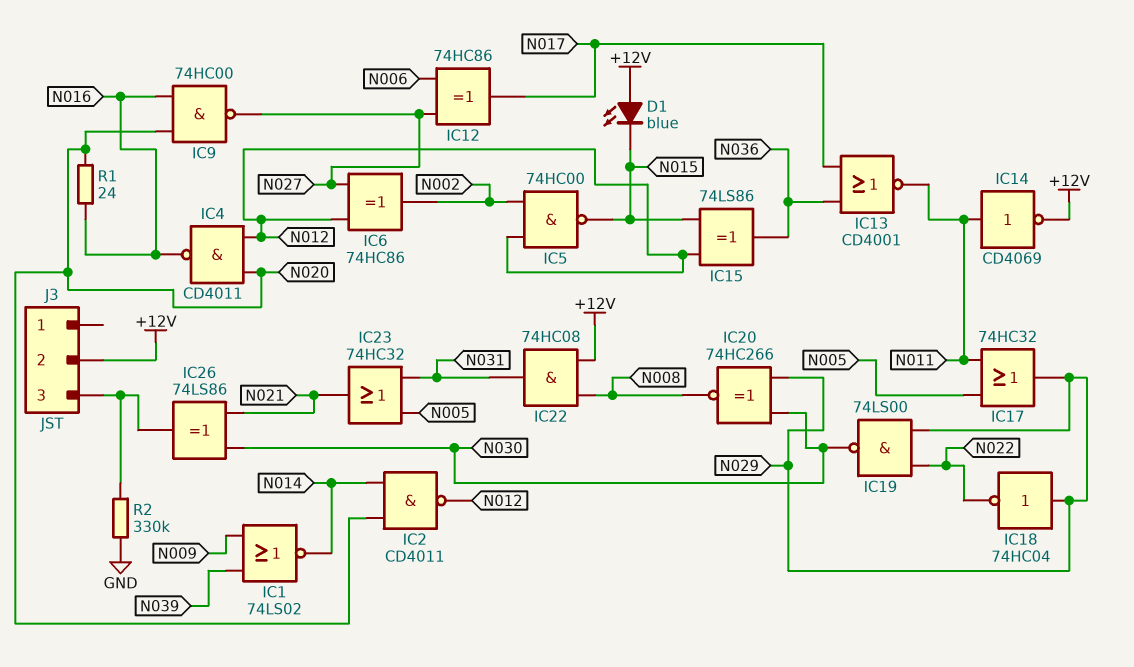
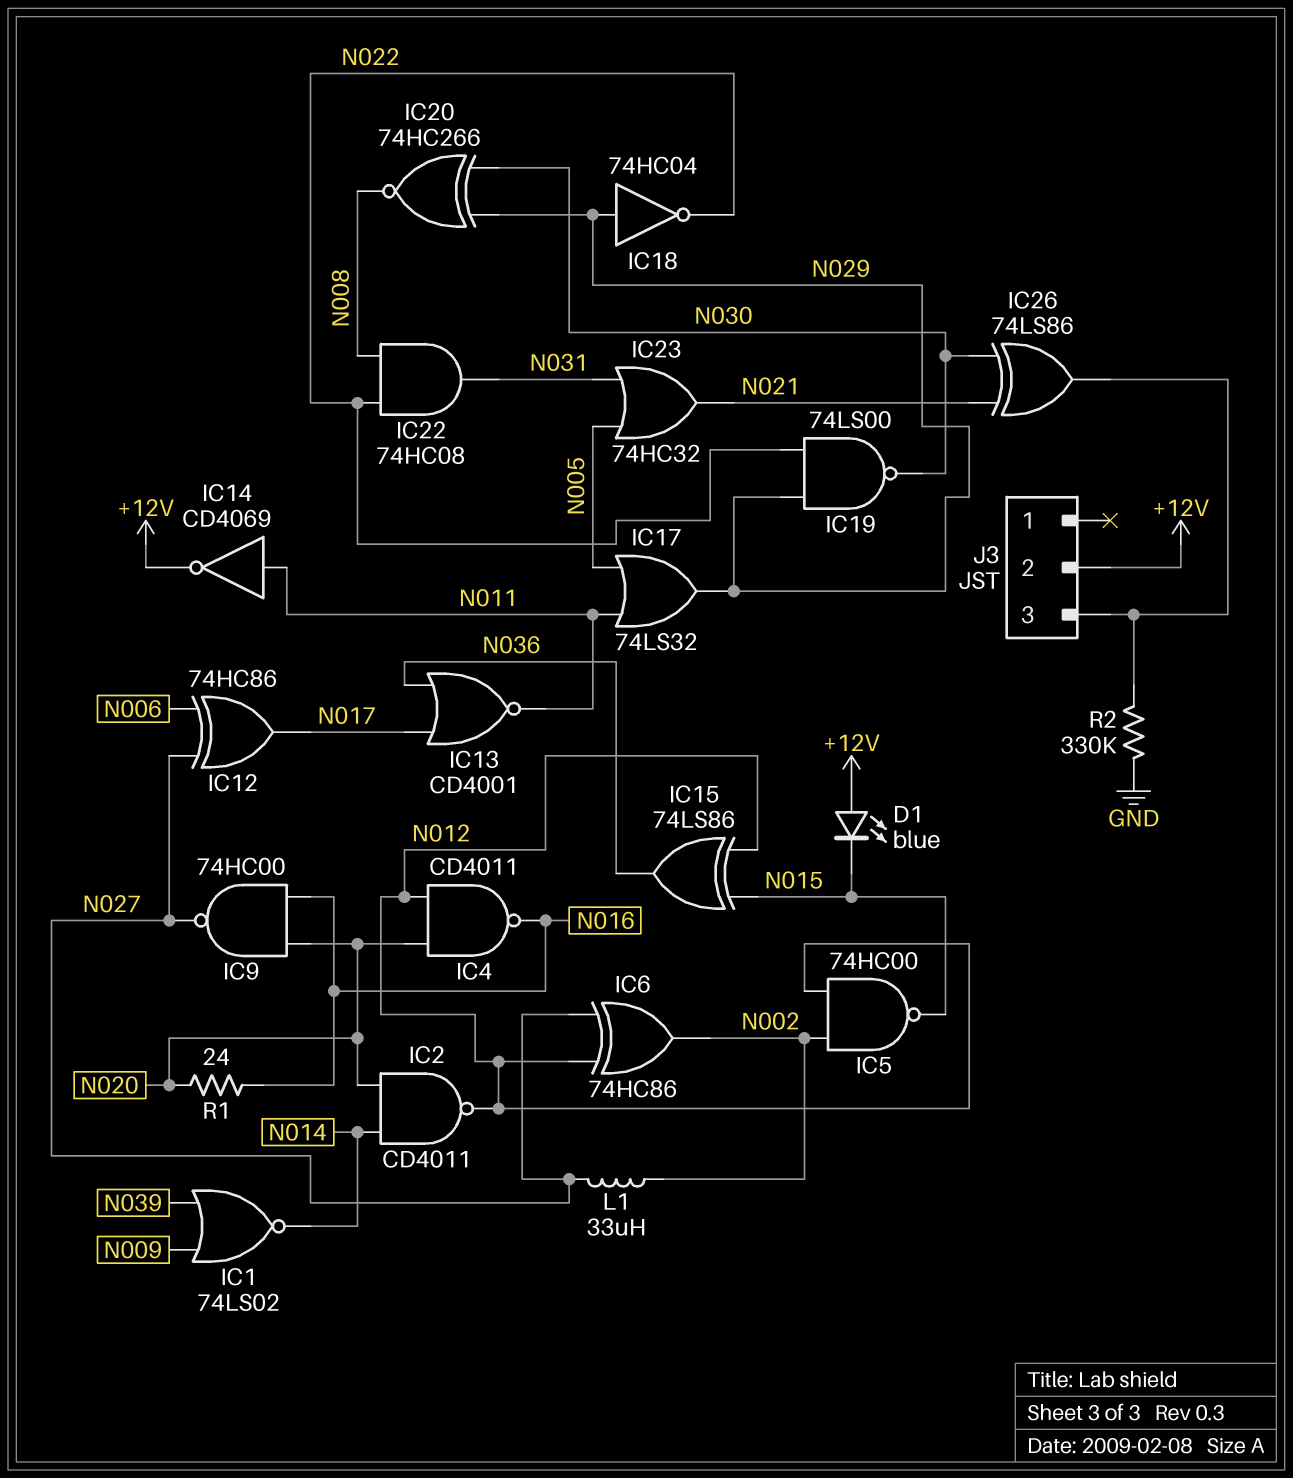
IC17: OR 74HC32 (in N005, in N011, out N029) -> OR 74LS32 (in N005, in N011, out N029)
IC22: AND 74HC08 (in +12V, in N008, out N031) -> AND 74HC08 (in N008, in N022, out N031)
L1: none -> 33uH (N002, N027)

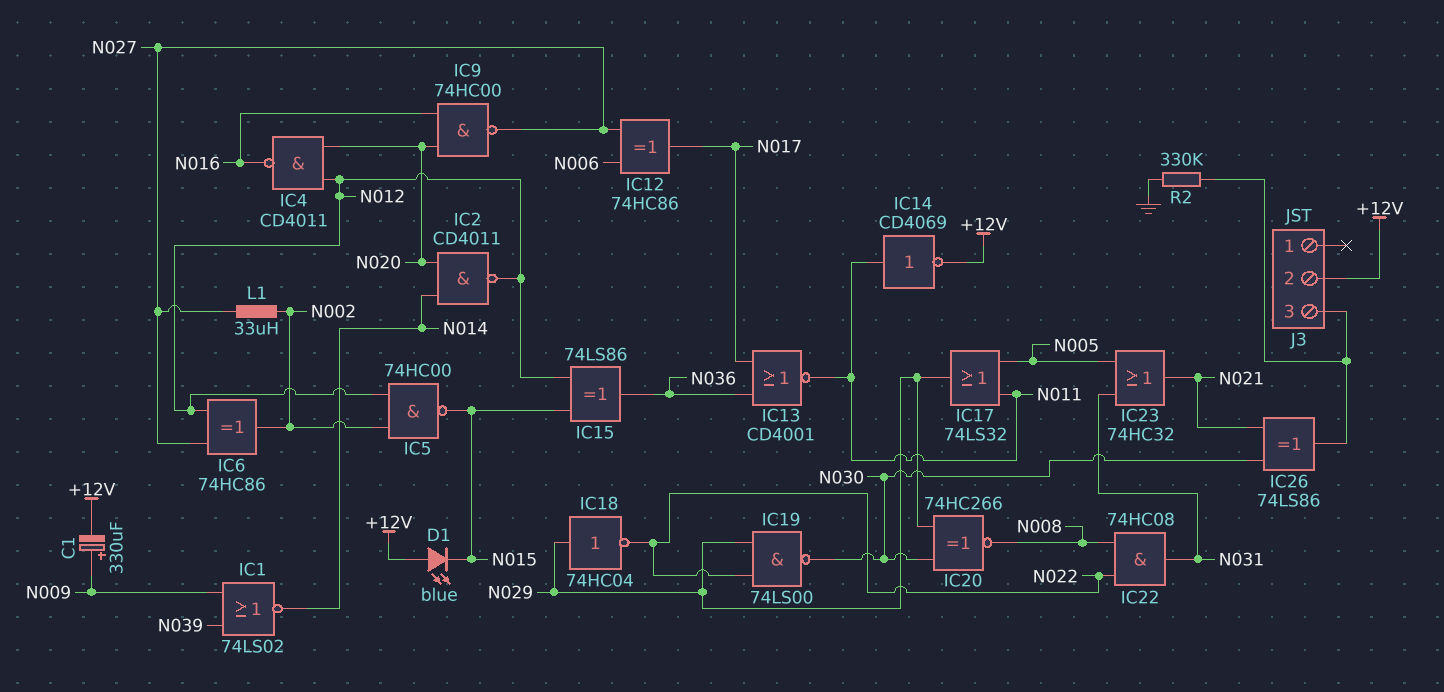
C1: none -> 330uF (plus N009, minus +12V)
R1: 24 (N016, N020) -> none

